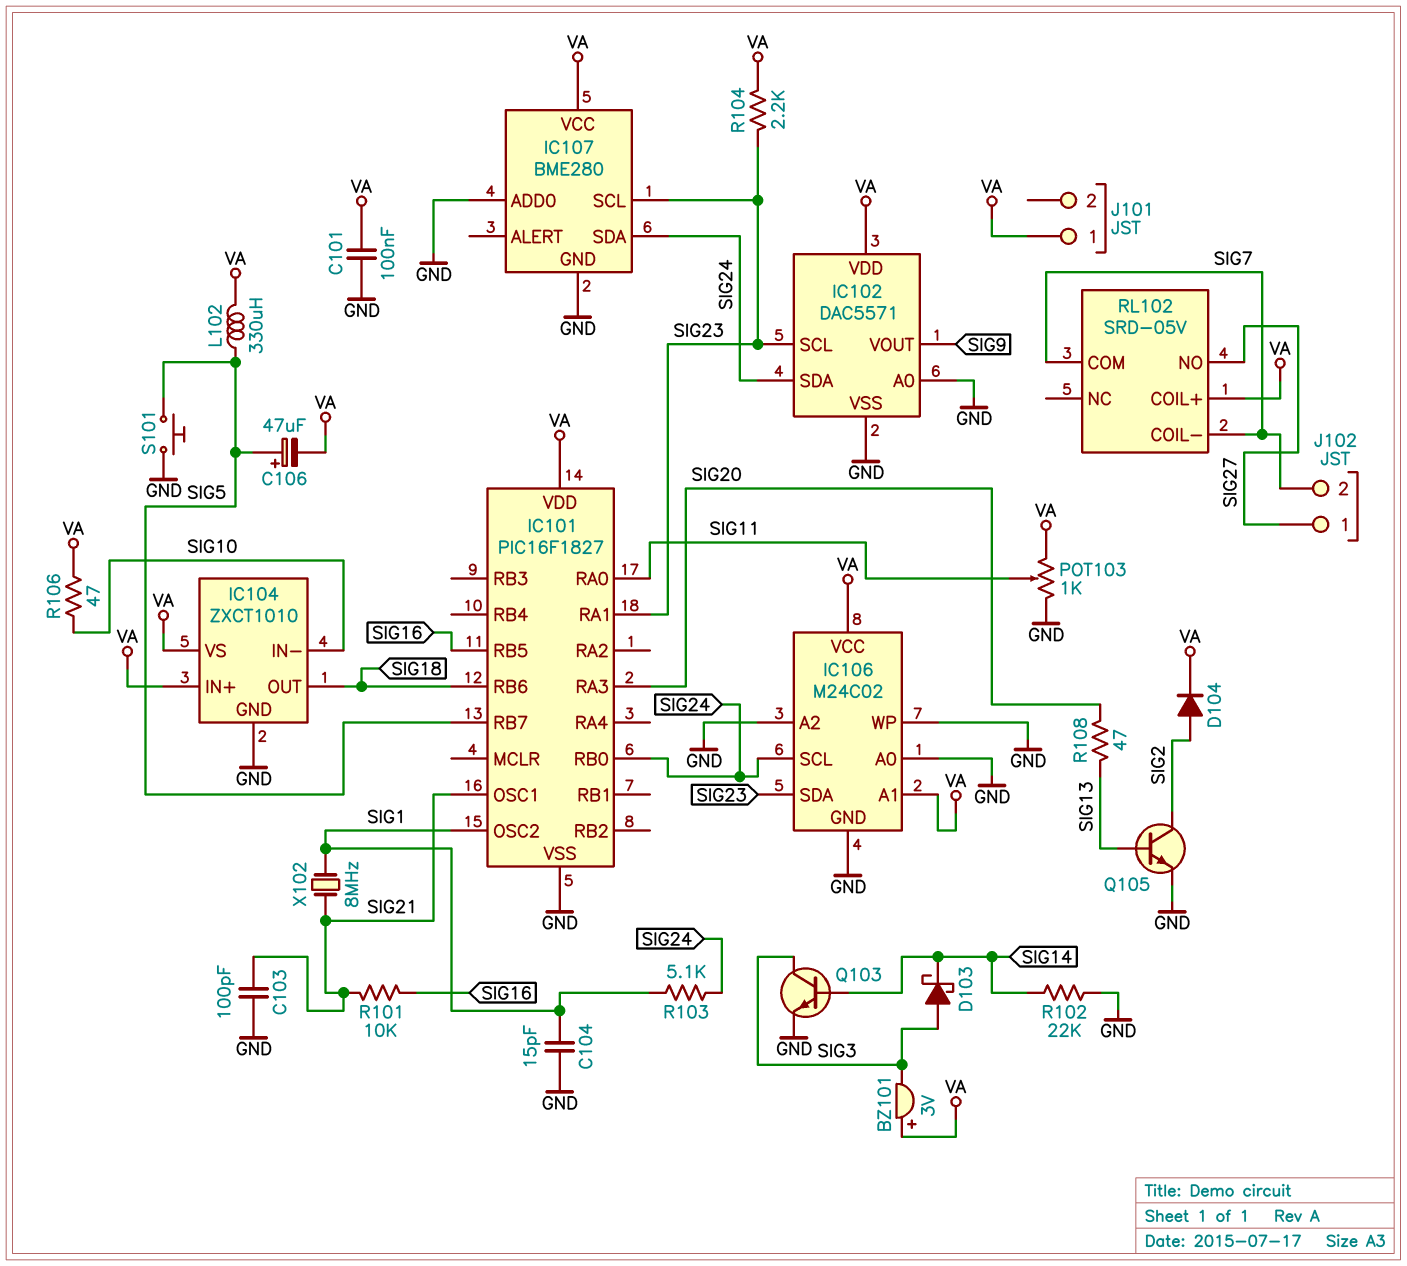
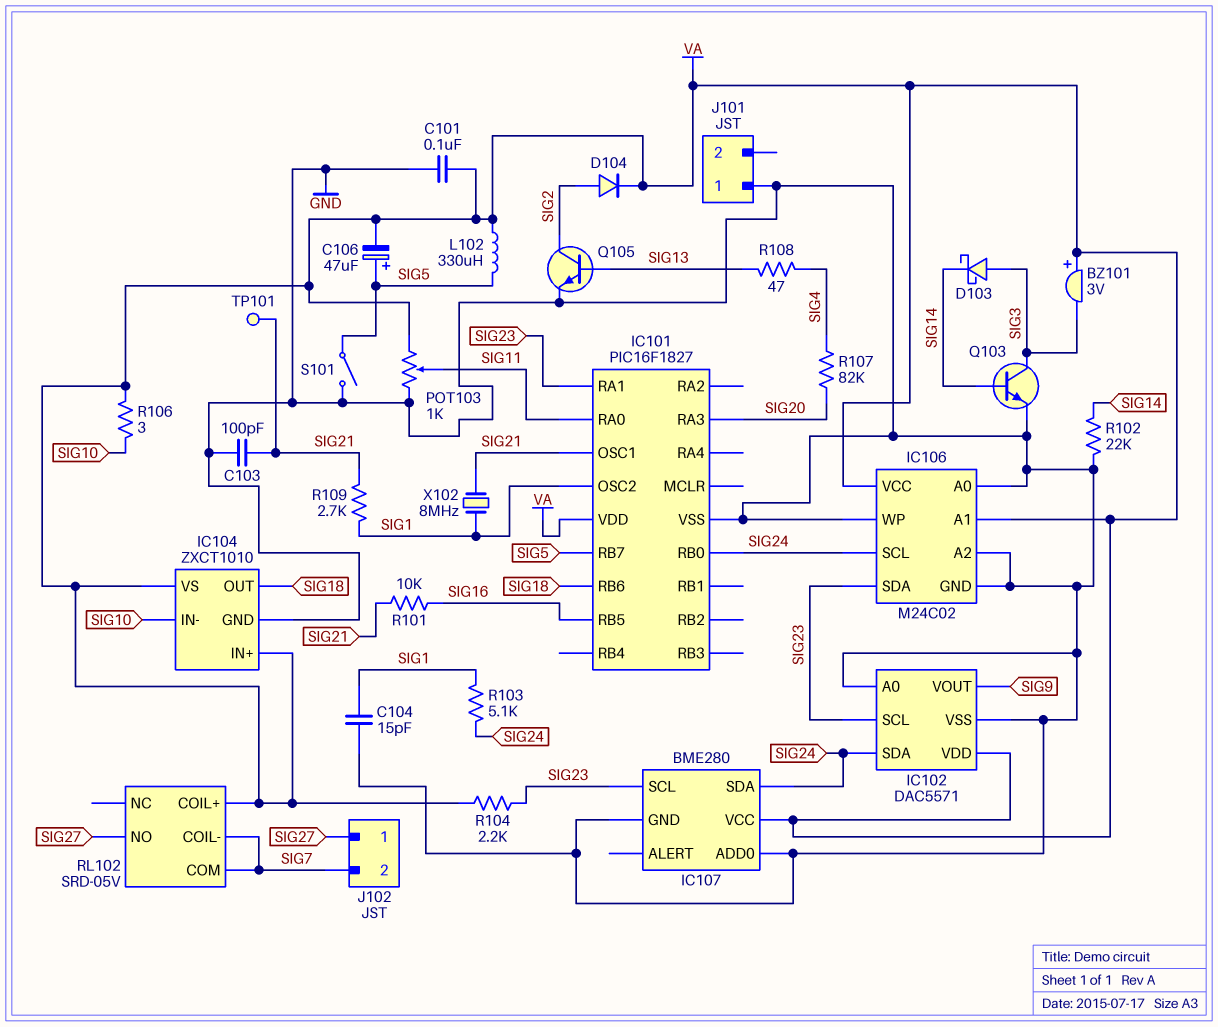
J101 pin 1: VA -> GND
R106: 47 (SIG10, VA) -> 3 (SIG10, VA)
R107: none -> 82k (SIG4, SIG20)
R108: 47 (SIG13, SIG20) -> 47 (SIG4, SIG13)
R109: none -> 2.7k (SIG1, SIG21)
S101: button (GND, SIG5) -> switch (GND, SIG5)
TP101: none -> test point (SIG21)

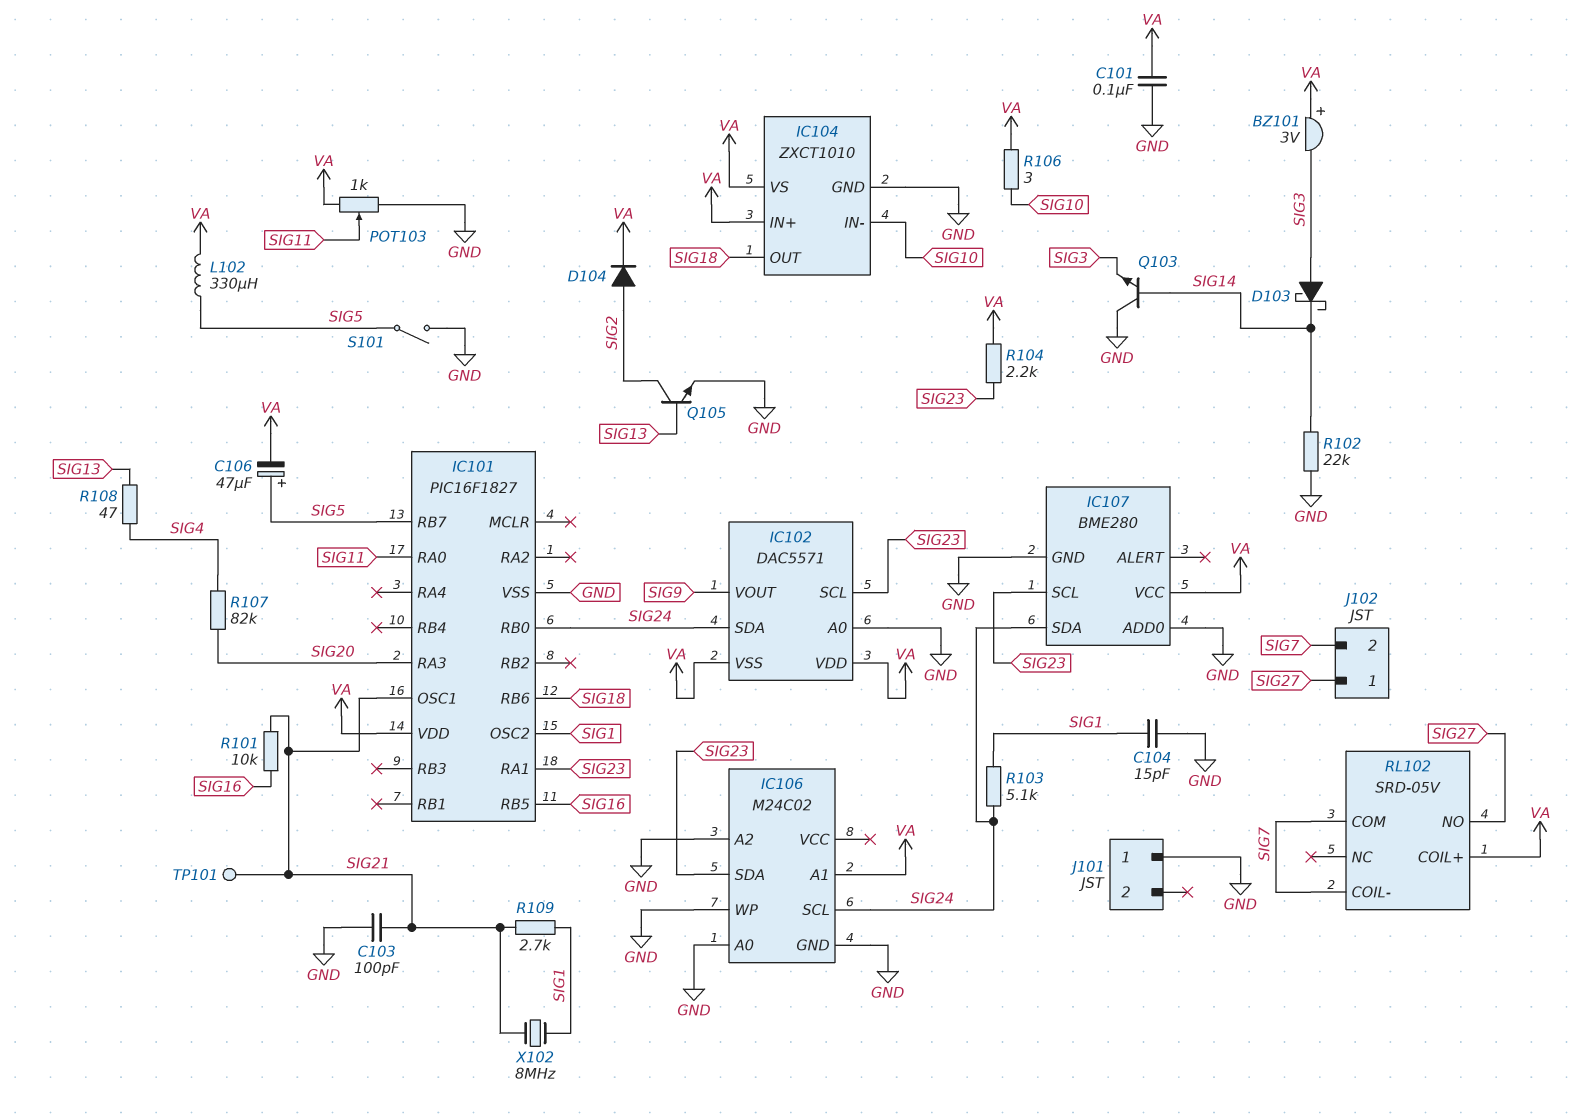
IC102 pin VSS: GND -> VA
IC106 pin VCC: VA -> none
Q103: NPN (B SIG14, C SIG3, E GND) -> NPN (B SIG14, C GND, E SIG3)

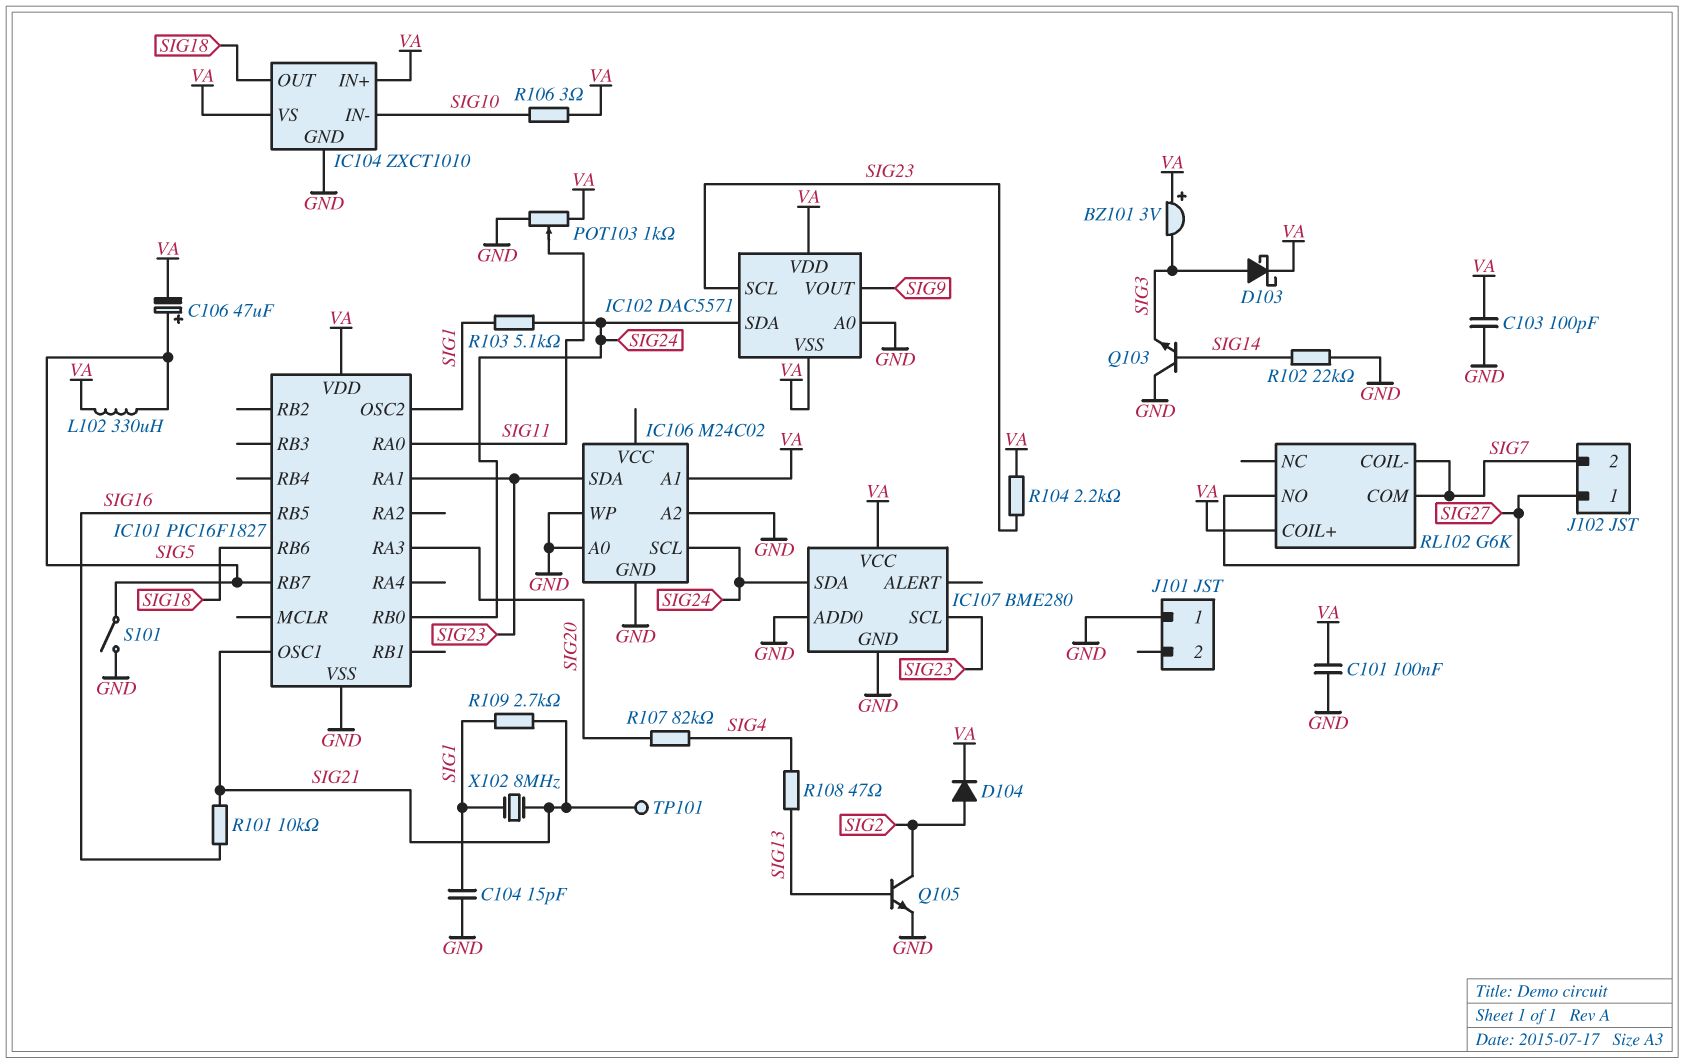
C103: 100pF (GND, SIG21) -> 100pF (GND, VA)
D103: schottky (A SIG3, K SIG14) -> schottky (A SIG3, K VA)
RL102: SRD-05V -> G6K

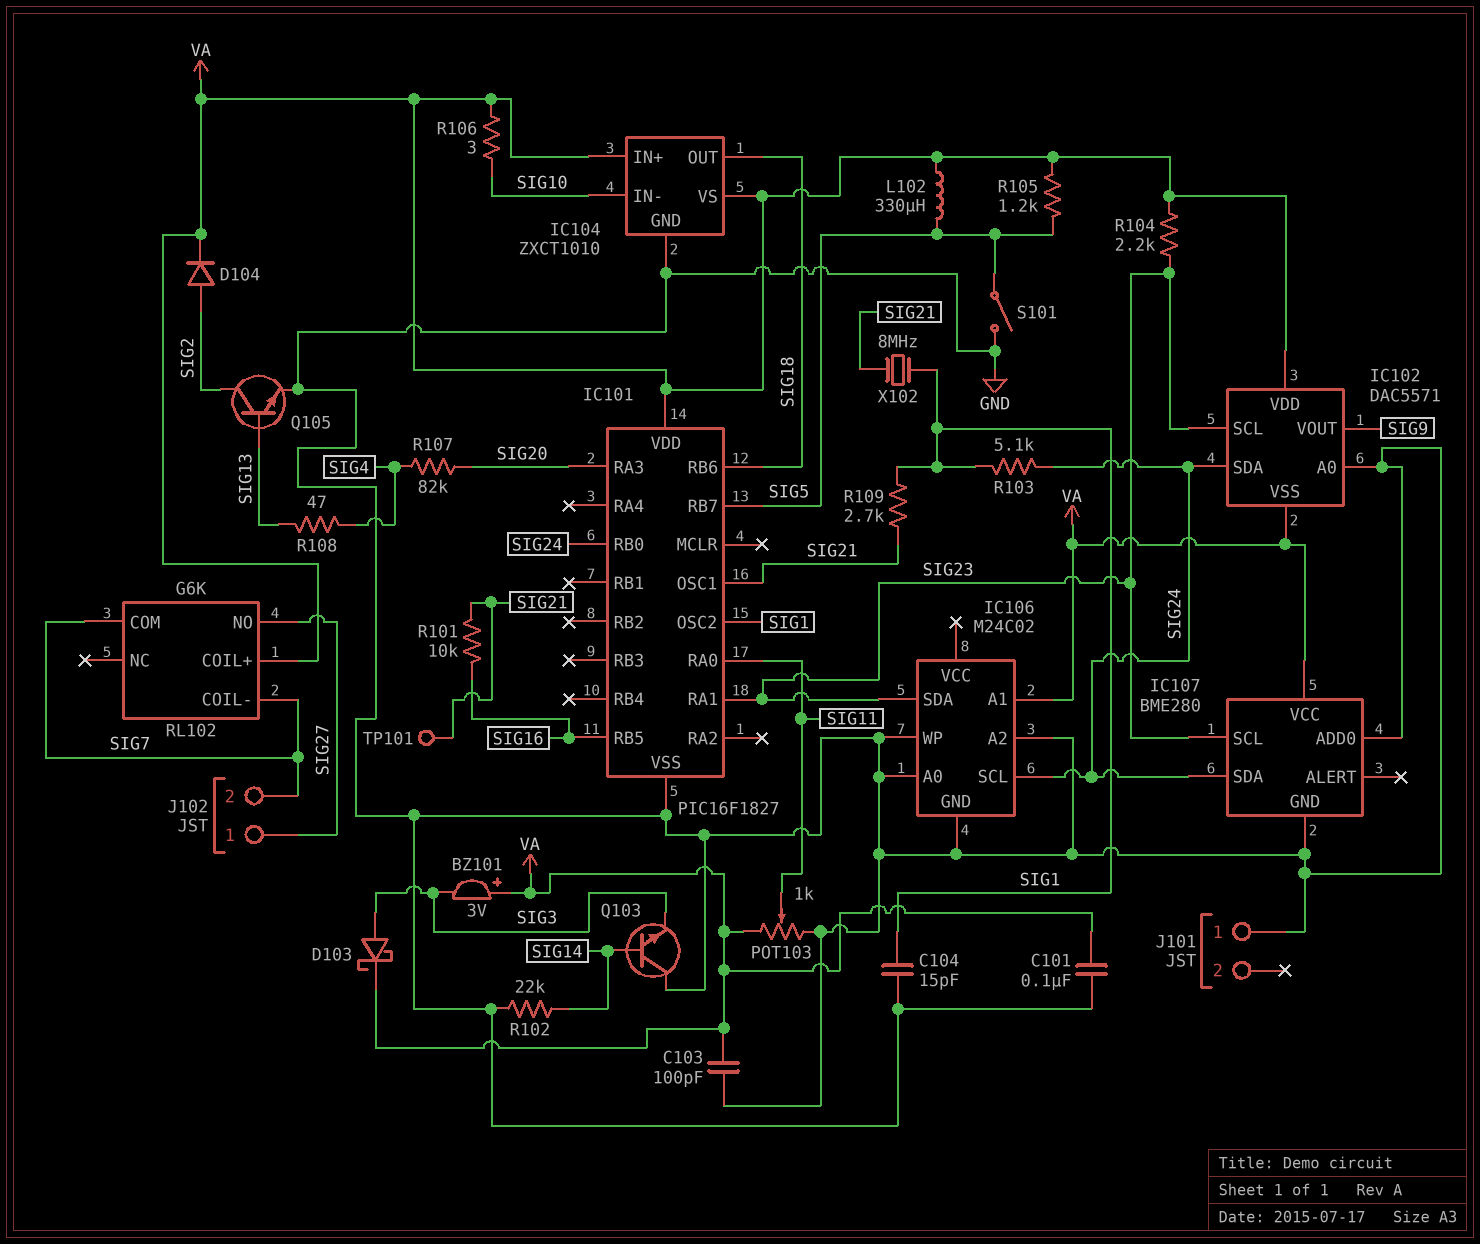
C106: 47uF (plus SIG5, minus VA) -> none
R105: none -> 1.2k (SIG5, VA)

